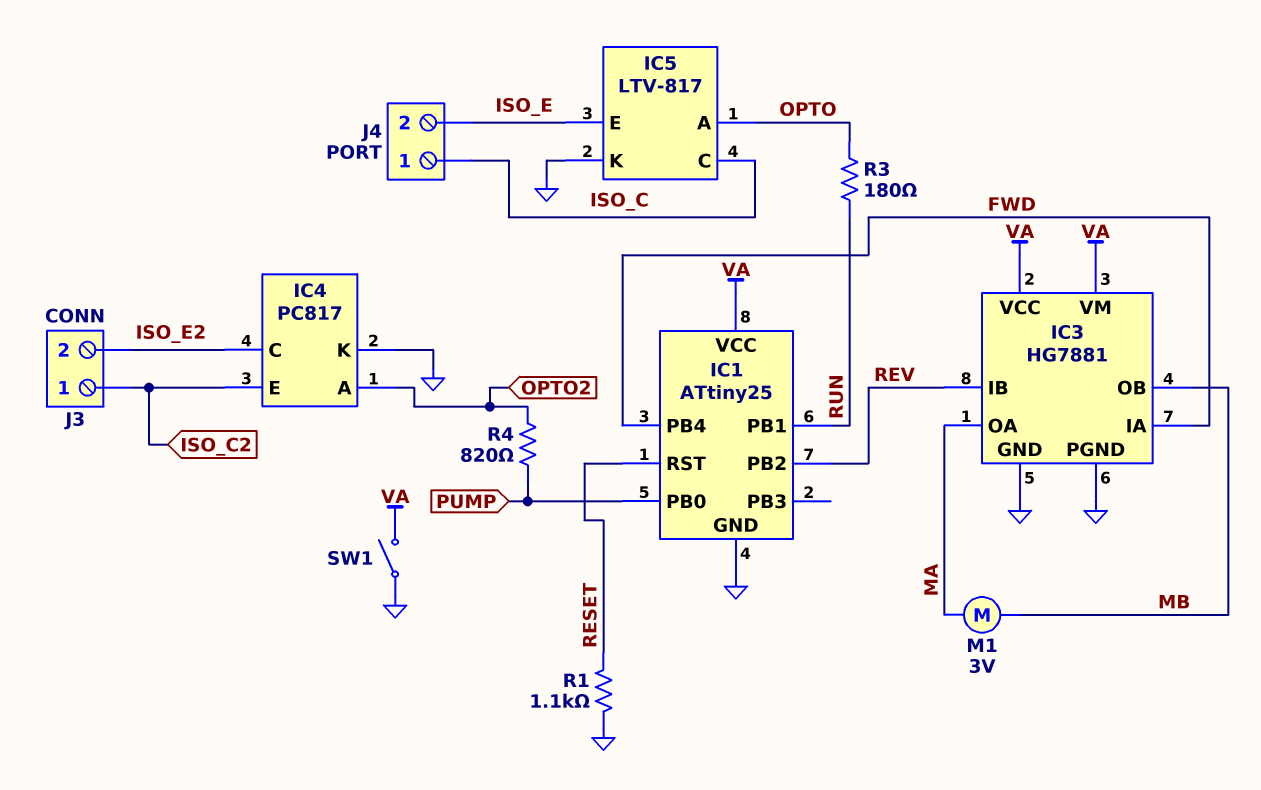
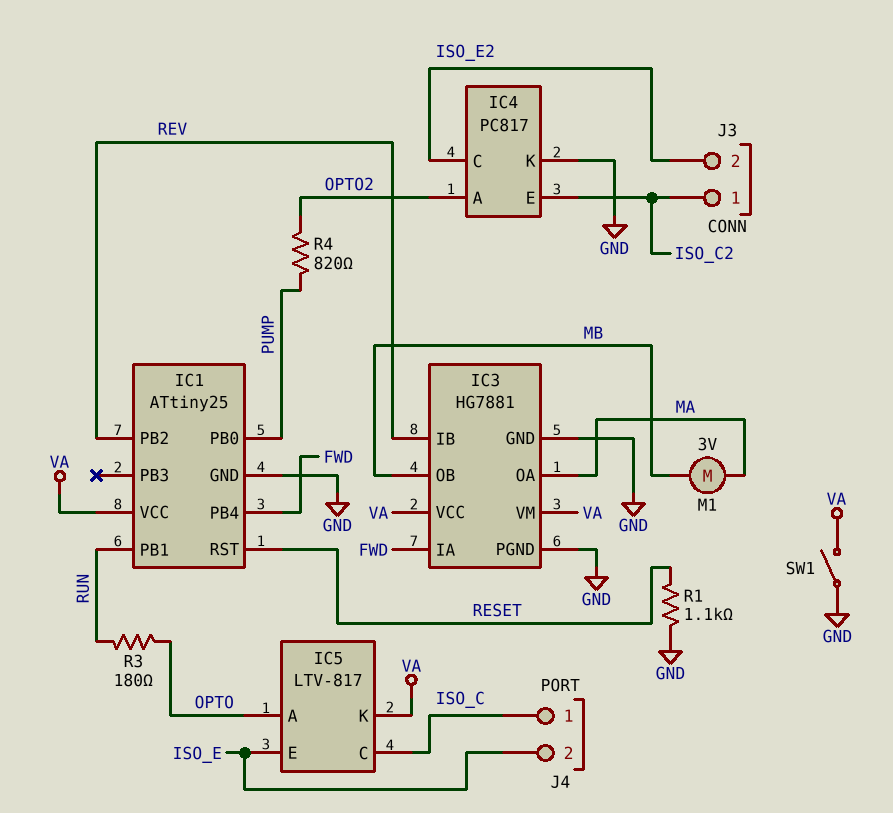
IC5 pin K: GND -> VA

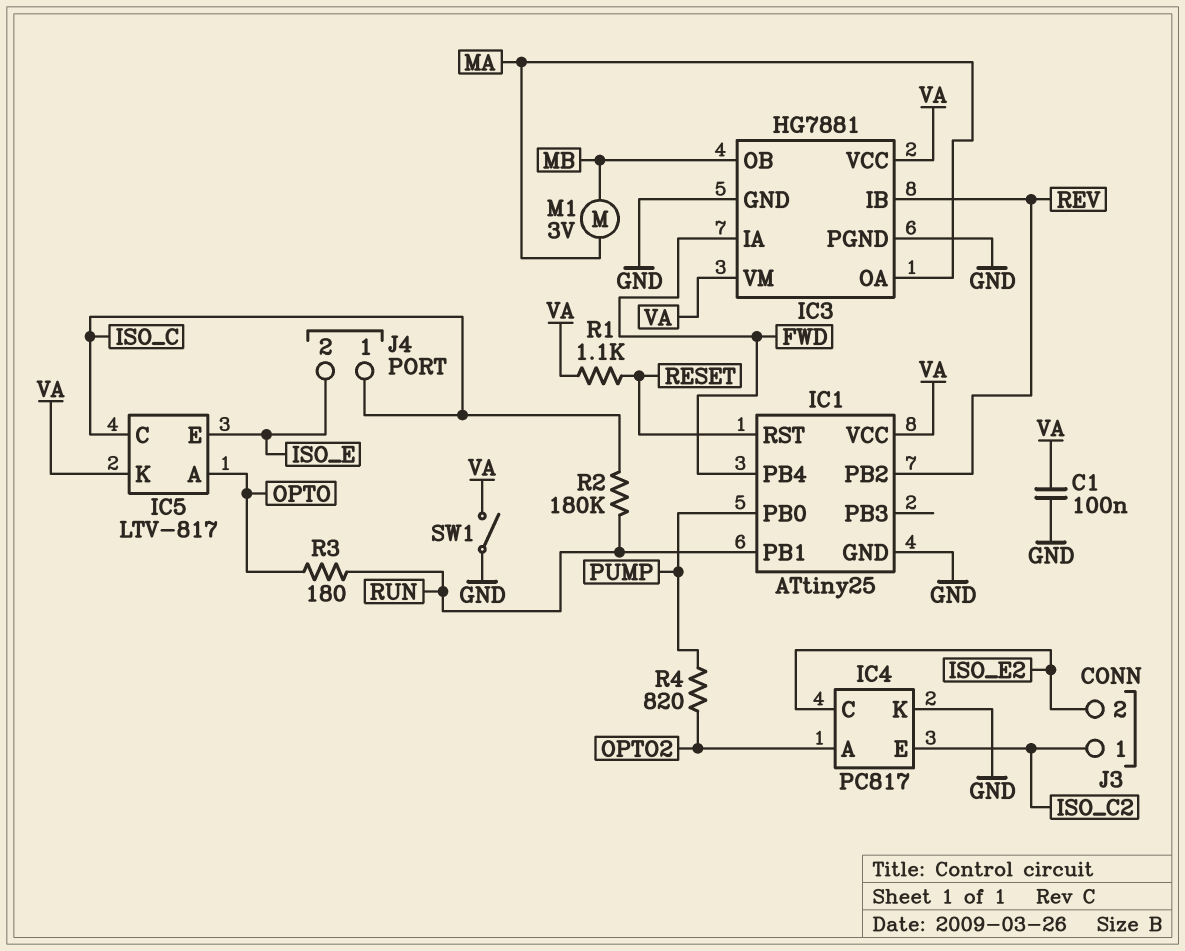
C1: none -> 100nF (GND, VA)
R1: 1.1k (GND, RESET) -> 1.1k (RESET, VA)
R2: none -> 180k (ISO_C, RUN)

